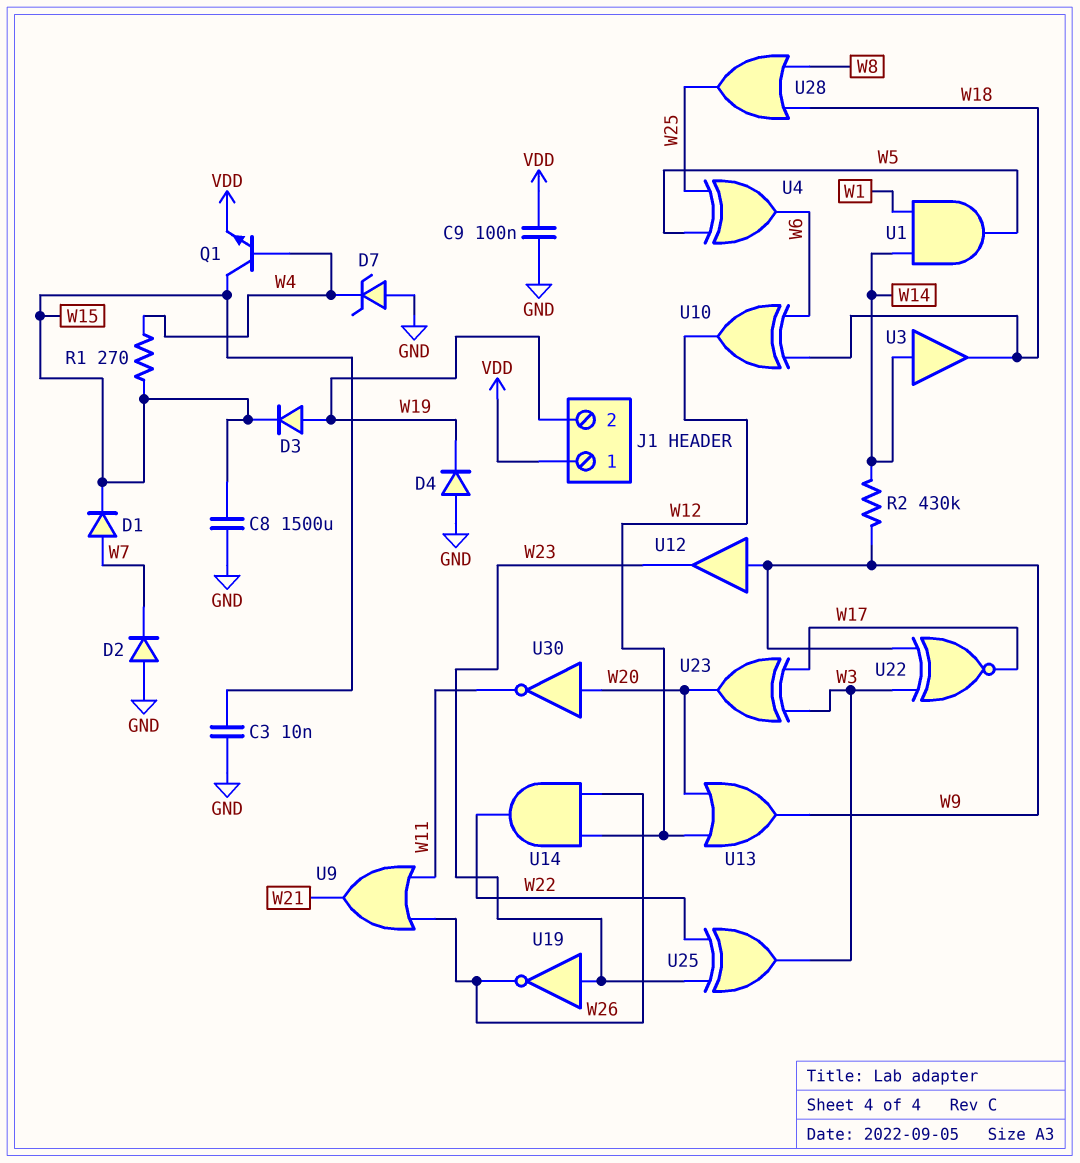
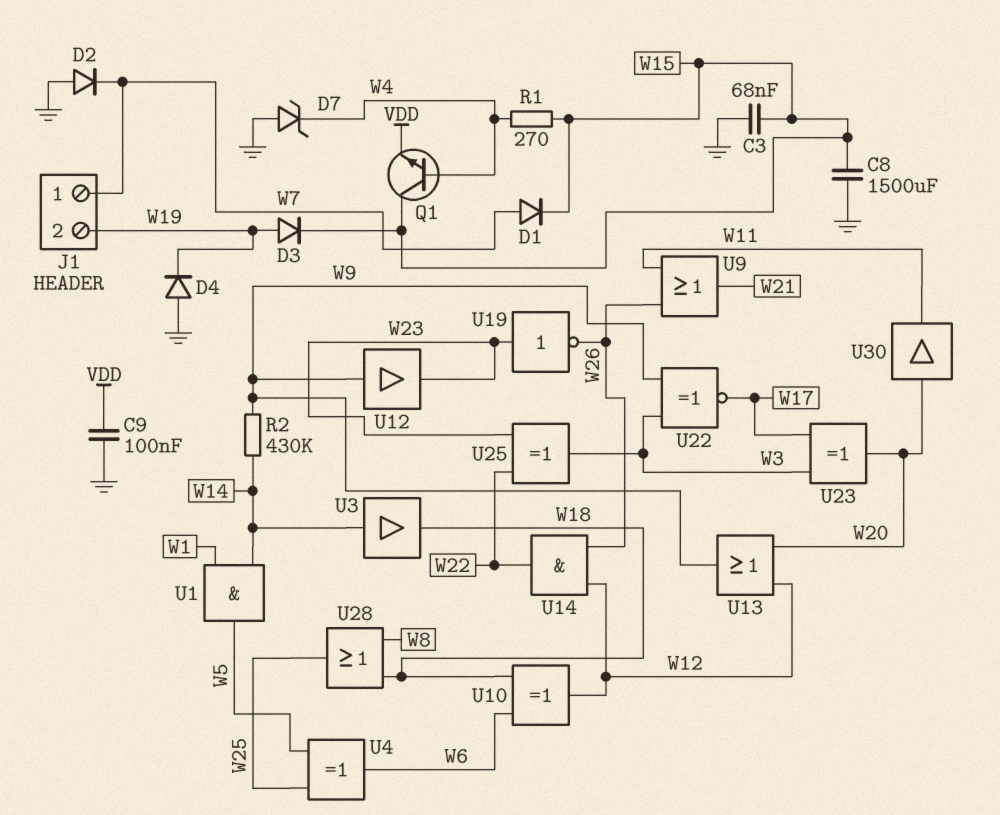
C3: 10nF (GND, W15) -> 68nF (GND, W15)
J1 pin 1: VDD -> W7
U30: NOT (in W20, out W11) -> buffer (in W20, out W11)

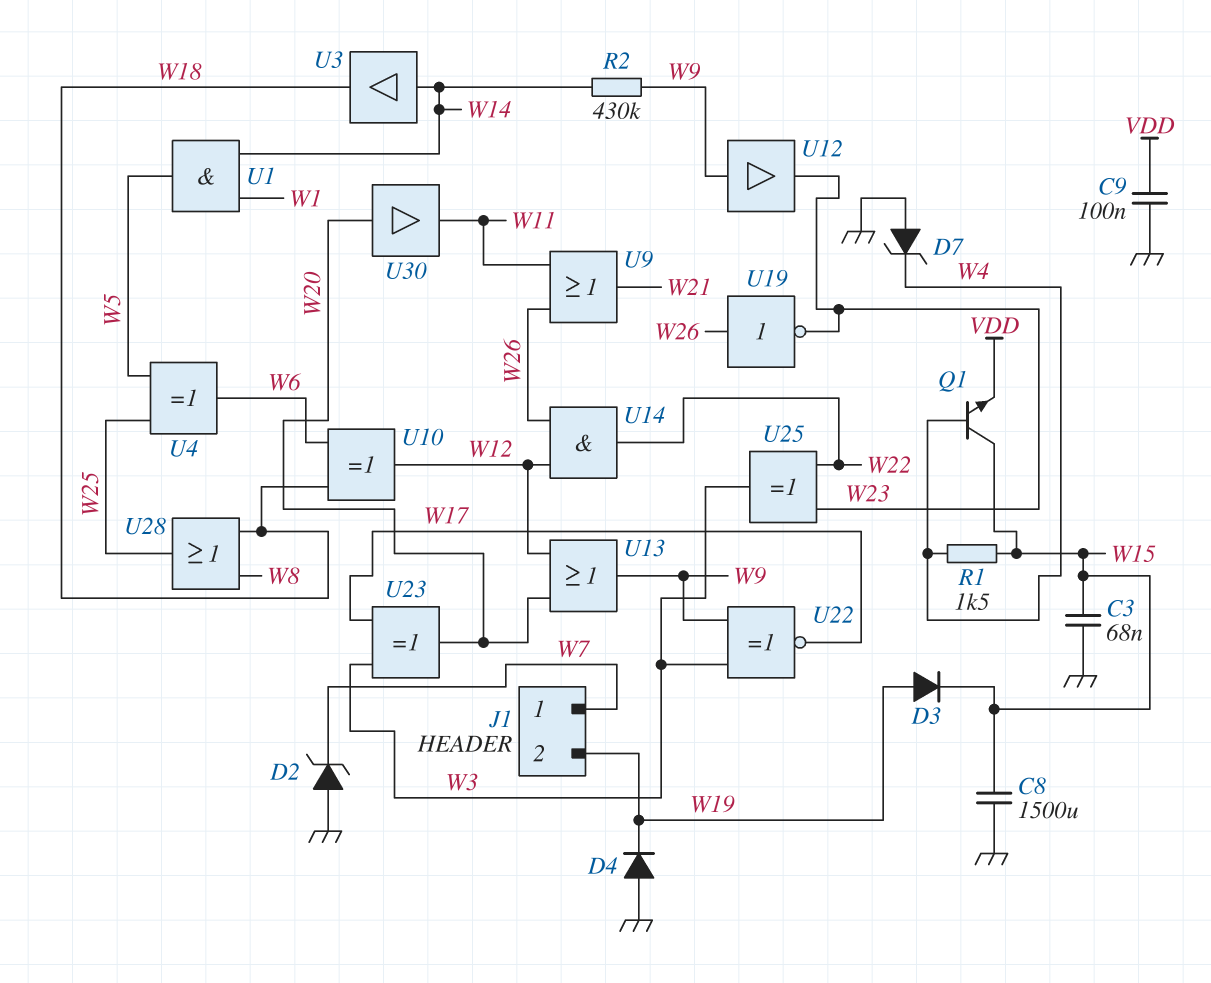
D1: diode (A W7, K W15) -> none
D2: diode (A GND, K W7) -> zener (A GND, K W7)
R1: 270 (W4, W15) -> 1.5k (W4, W15)
U19: NOT (in W23, out W26) -> NOT (in W26, out W23)

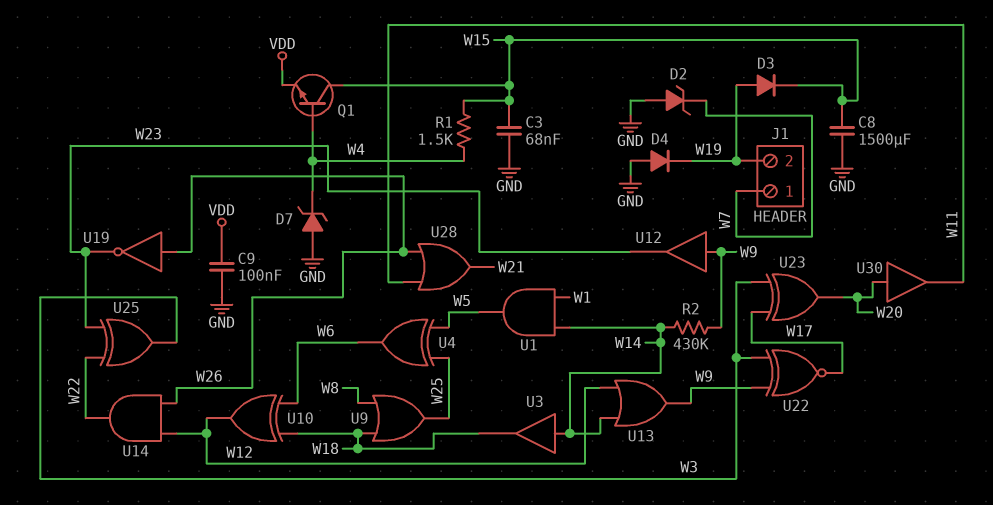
U9: OR (in W11, in W26, out W21) -> OR (in W8, in W18, out W25)
U13: OR (in W12, in W20, out W9) -> OR (in W12, in W14, out W9)
U28: OR (in W8, in W18, out W25) -> OR (in W11, in W26, out W21)

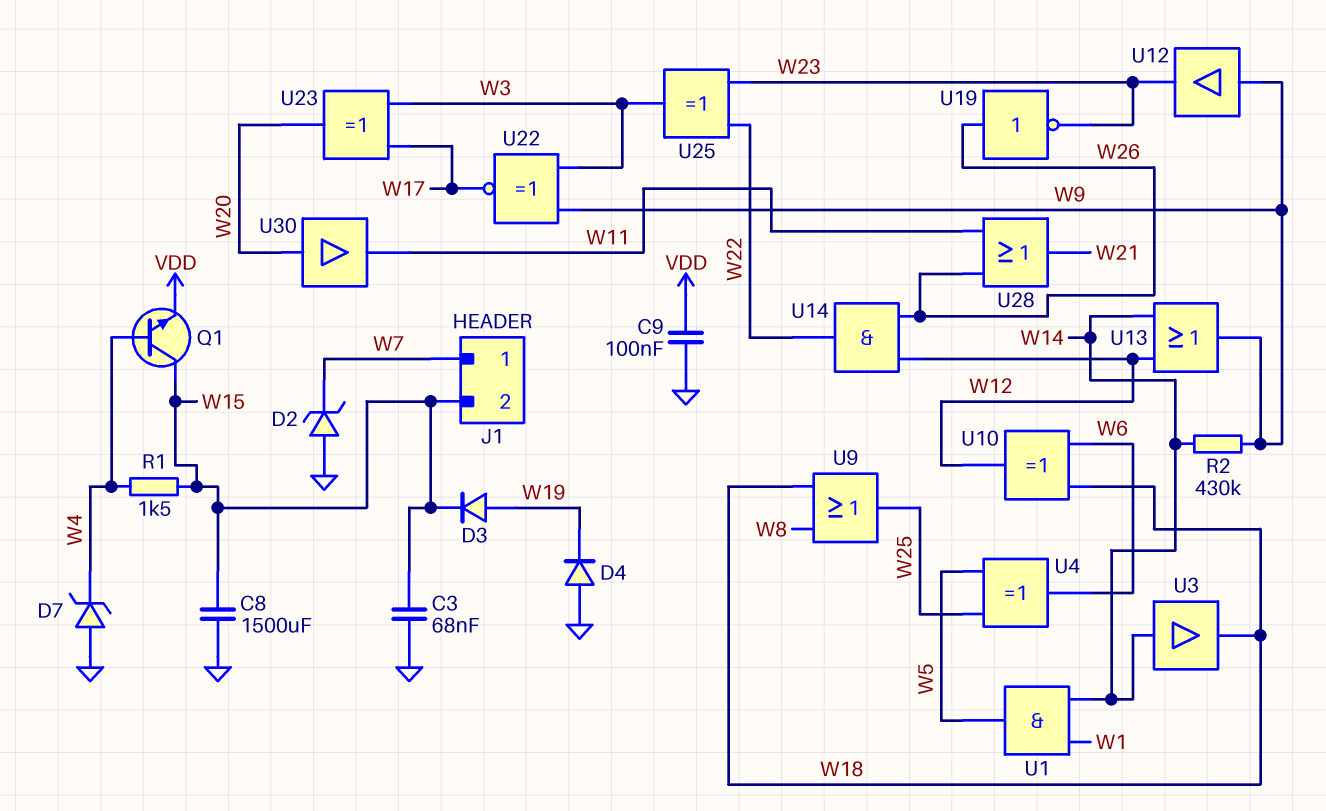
J1 pin 2: W19 -> W15

